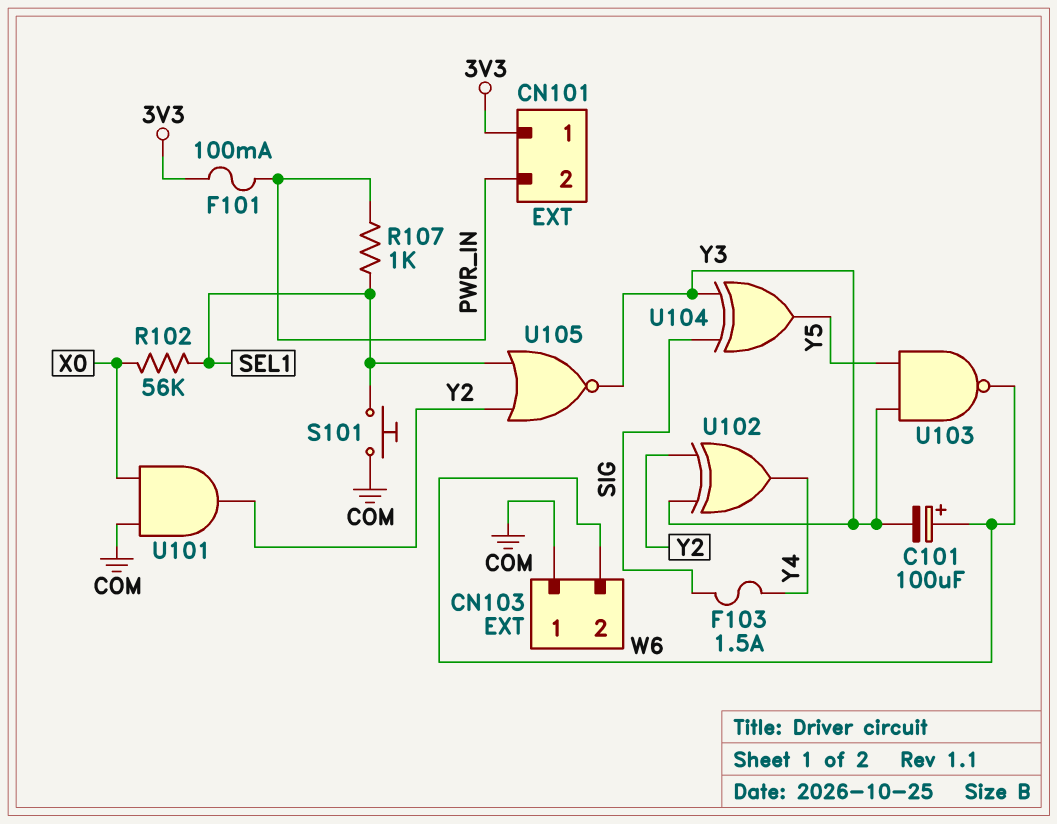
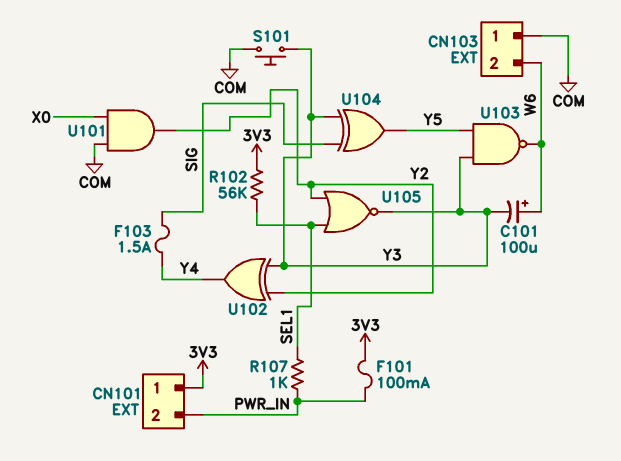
R102: 56k (SEL1, X0) -> 56k (3V3, SEL1)
S101: button (COM, SEL1) -> button (COM, Y3)

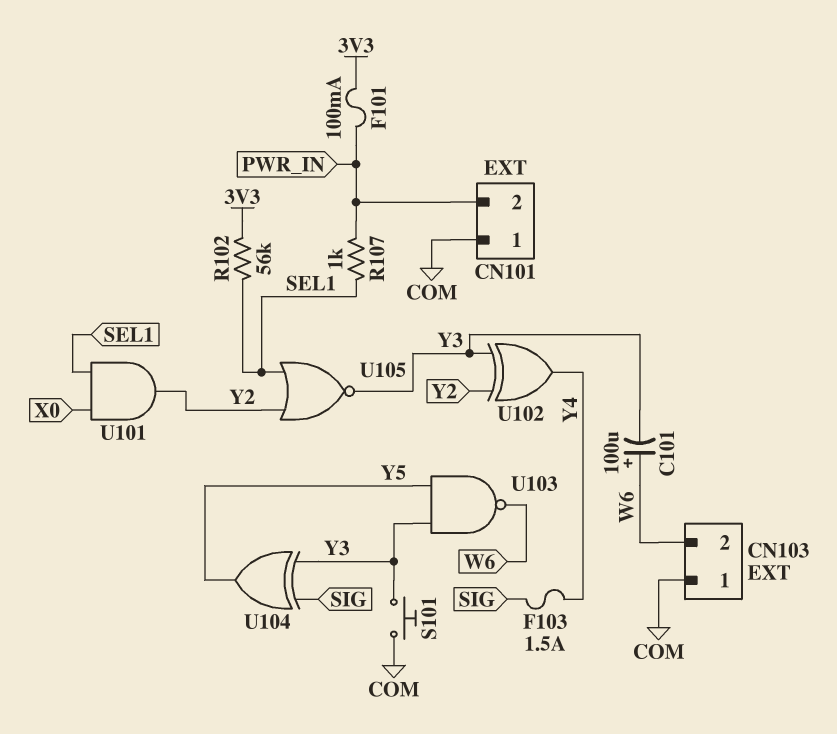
CN101 pin 1: 3V3 -> COM
U101: AND (in COM, in X0, out Y2) -> AND (in SEL1, in X0, out Y2)

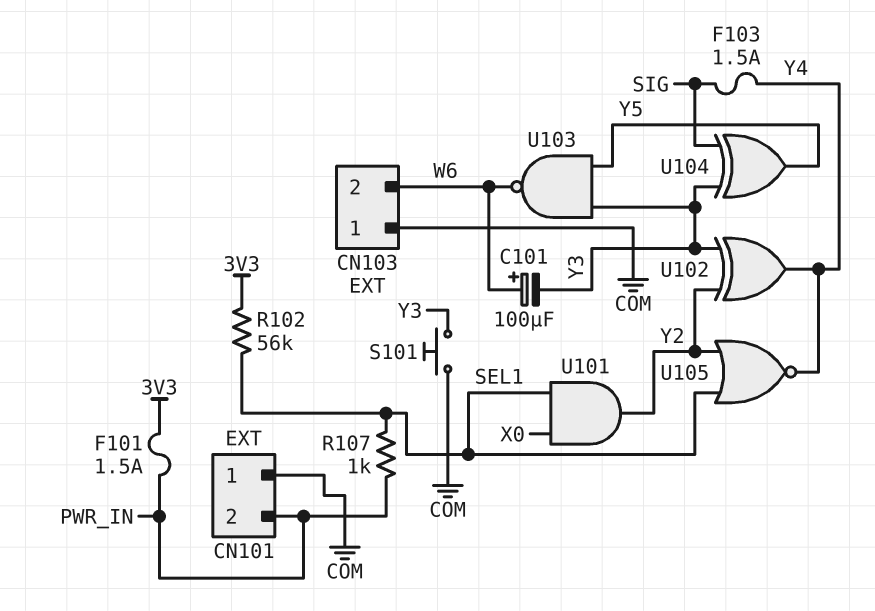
F101: 100mA (3V3, PWR_IN) -> 1.5A (3V3, PWR_IN)
U105: NOR (in SEL1, in Y2, out Y3) -> NOR (in SEL1, in Y2, out Y4)

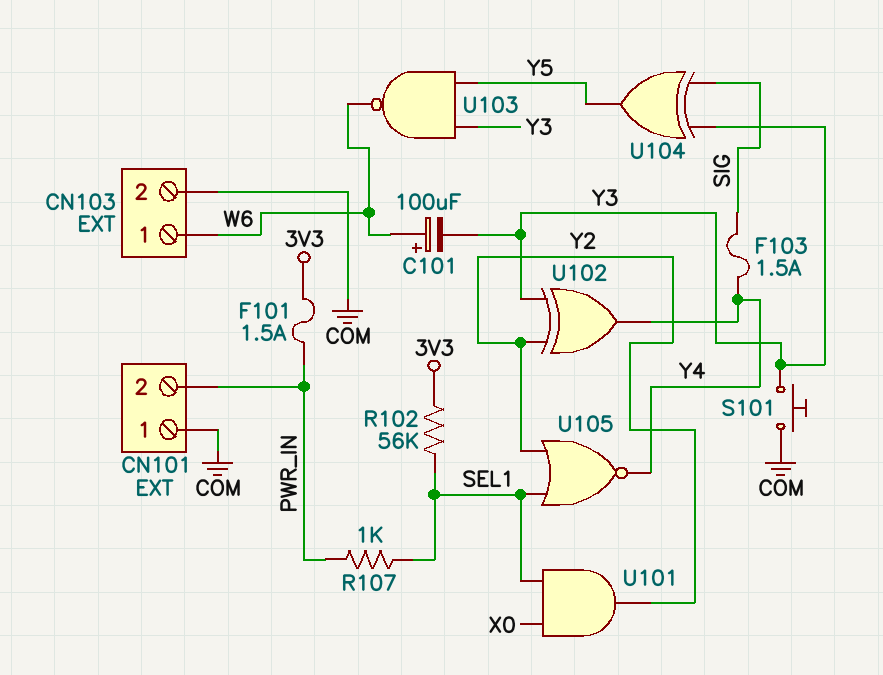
CN103 pin 1: COM -> W6
CN103 pin 2: W6 -> COM

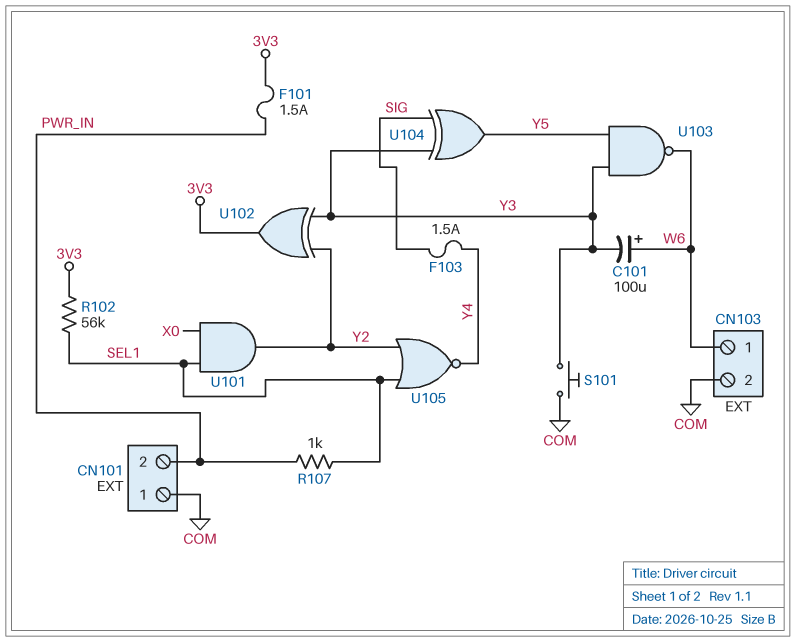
U102: XOR (in Y2, in Y3, out Y4) -> XOR (in Y2, in Y3, out 3V3)

